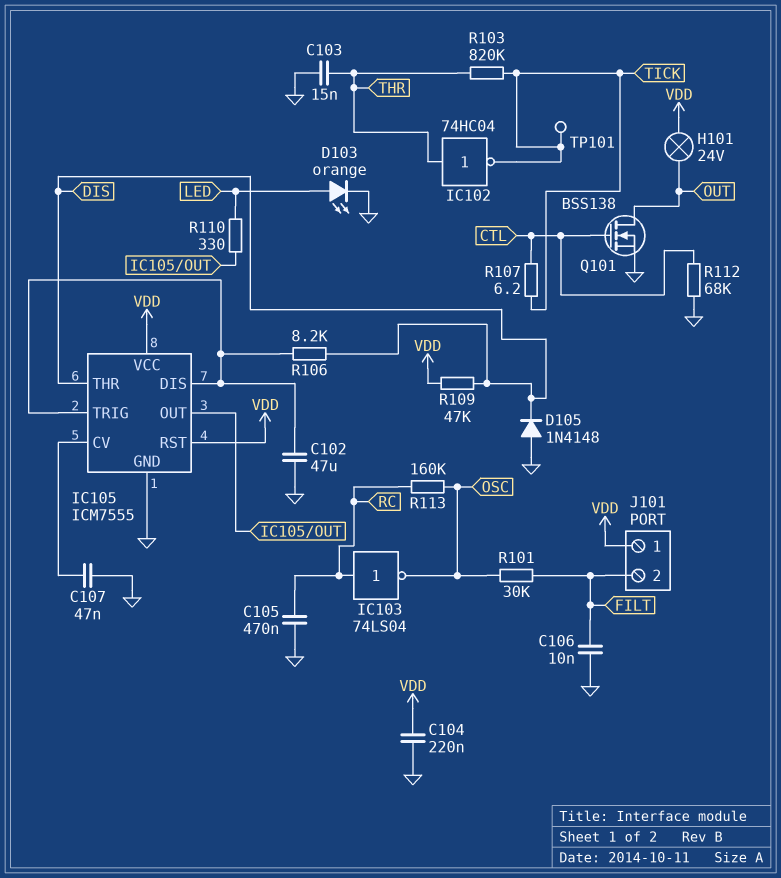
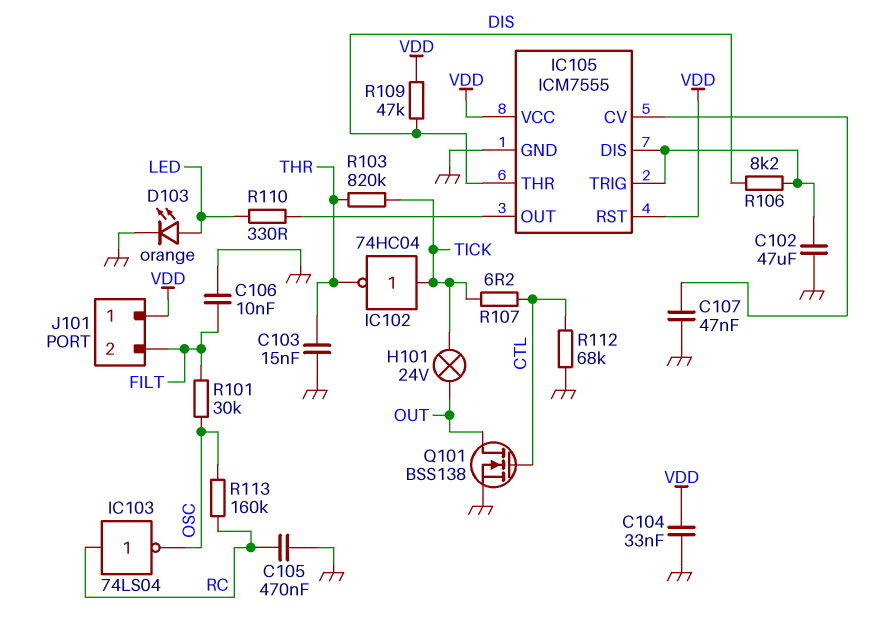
C104: 220nF (GND, VDD) -> 33nF (GND, VDD)
D105: diode 1N4148 (A GND, K DIS) -> none
H101: lamp 24V (OUT, VDD) -> lamp 24V (OUT, TICK)
IC102: NOT 74HC04 (in THR, out TICK) -> NOT 74HC04 (in TICK, out THR)
TP101: test point (TICK) -> none

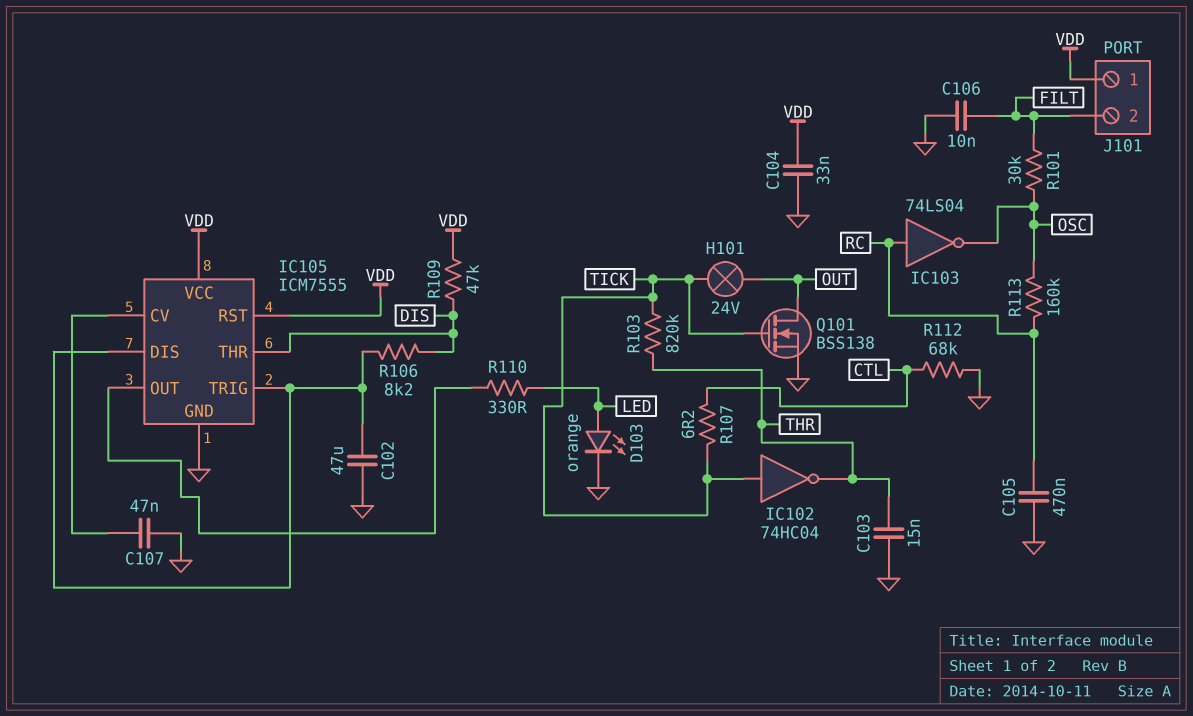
Q101: NMOS BSS138 (G CTL, D OUT, S GND) -> NMOS BSS138 (G TICK, D OUT, S GND)

